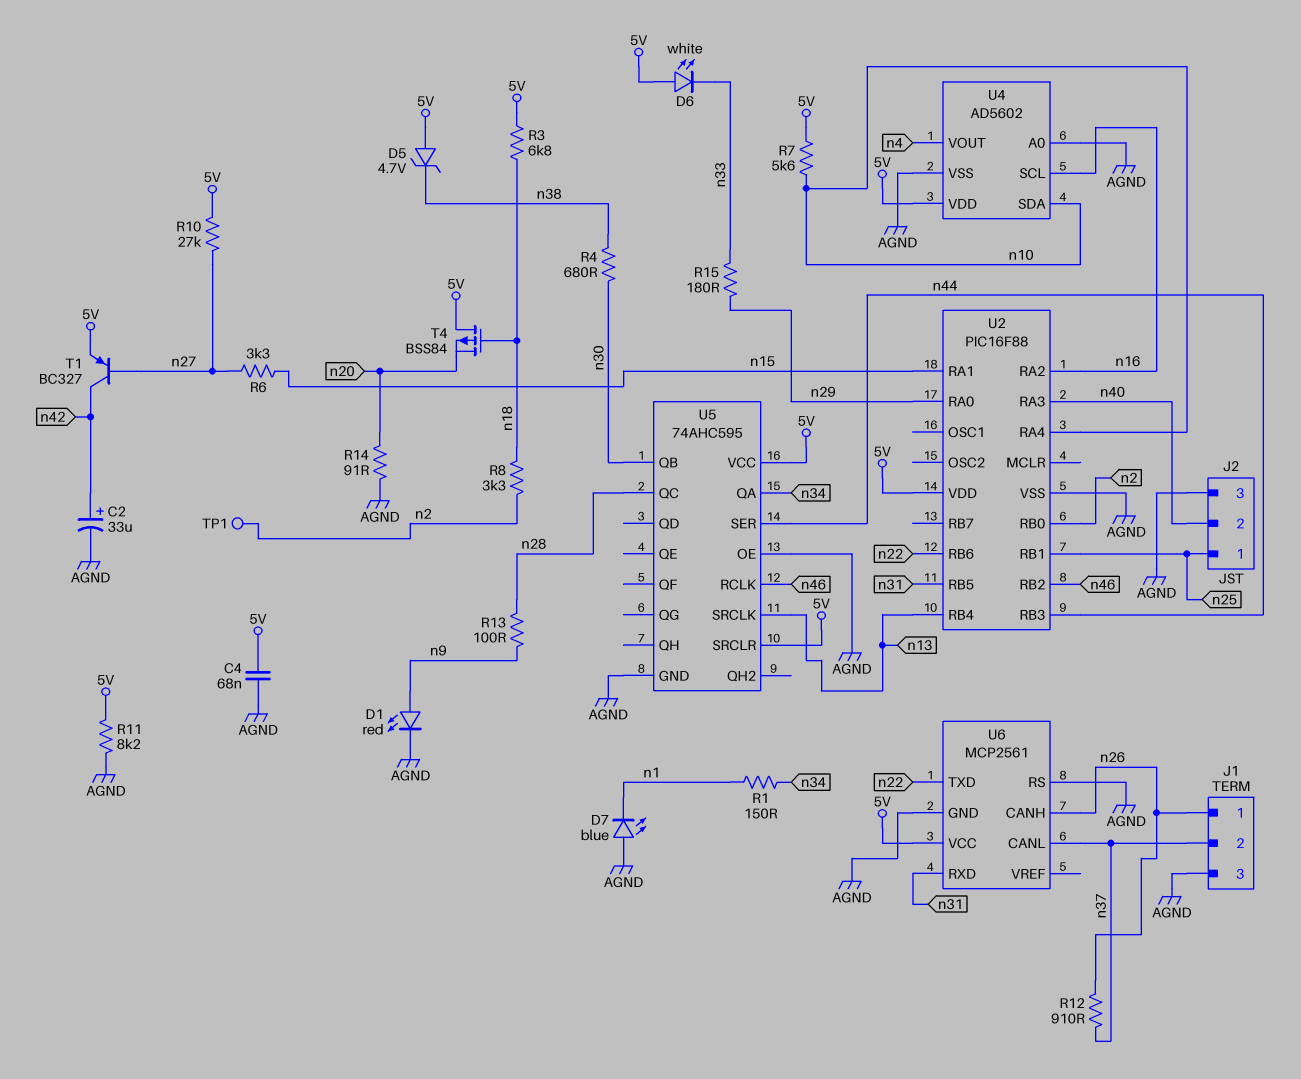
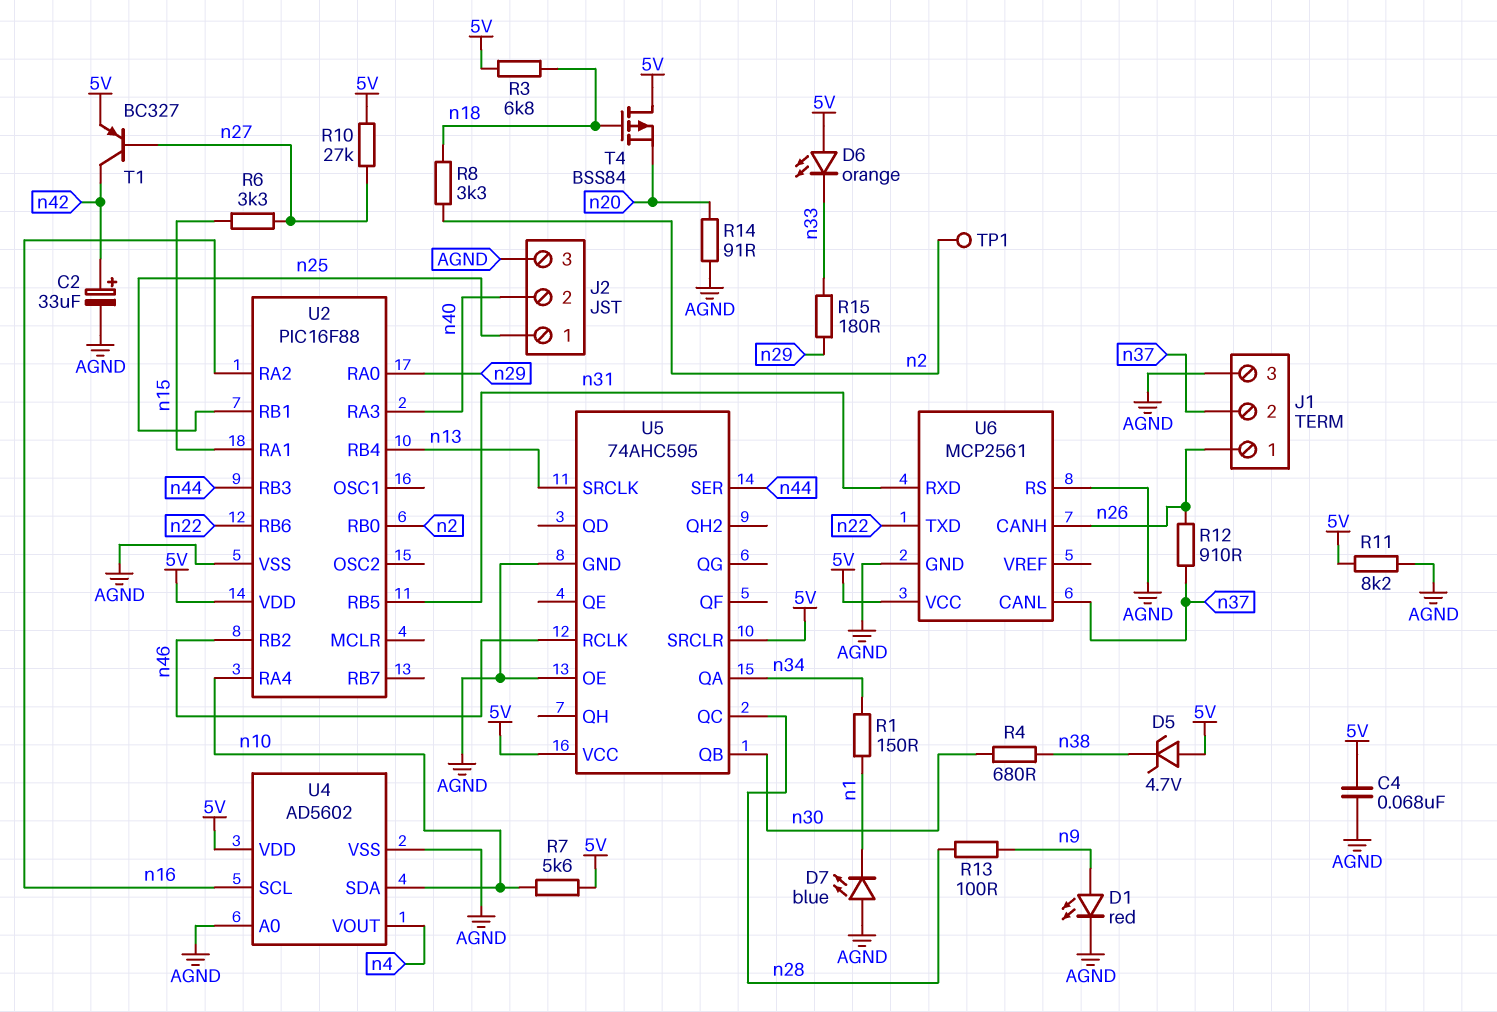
D6: LED white (A 5V, K n33) -> LED orange (A 5V, K n33)

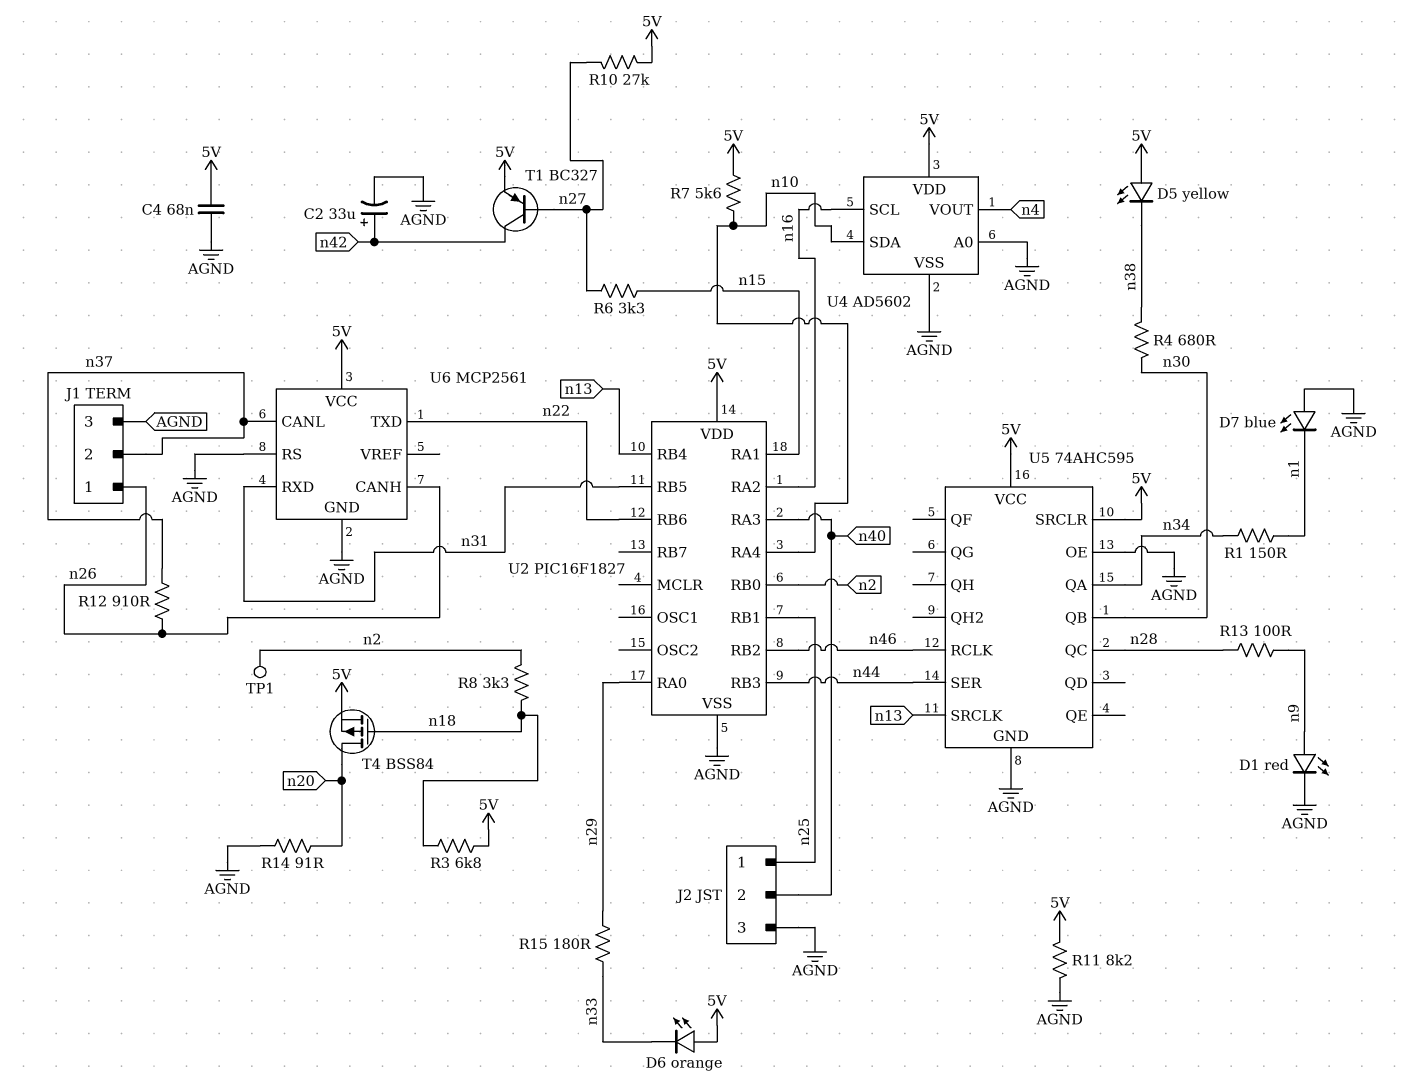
D5: zener 4.7V (A 5V, K n38) -> LED yellow (A 5V, K n38)
T4: PMOS BSS84 (G n18, D 5V, S n20) -> PMOS BSS84 (G n18, D n20, S 5V)
U2: PIC16F88 -> PIC16F1827

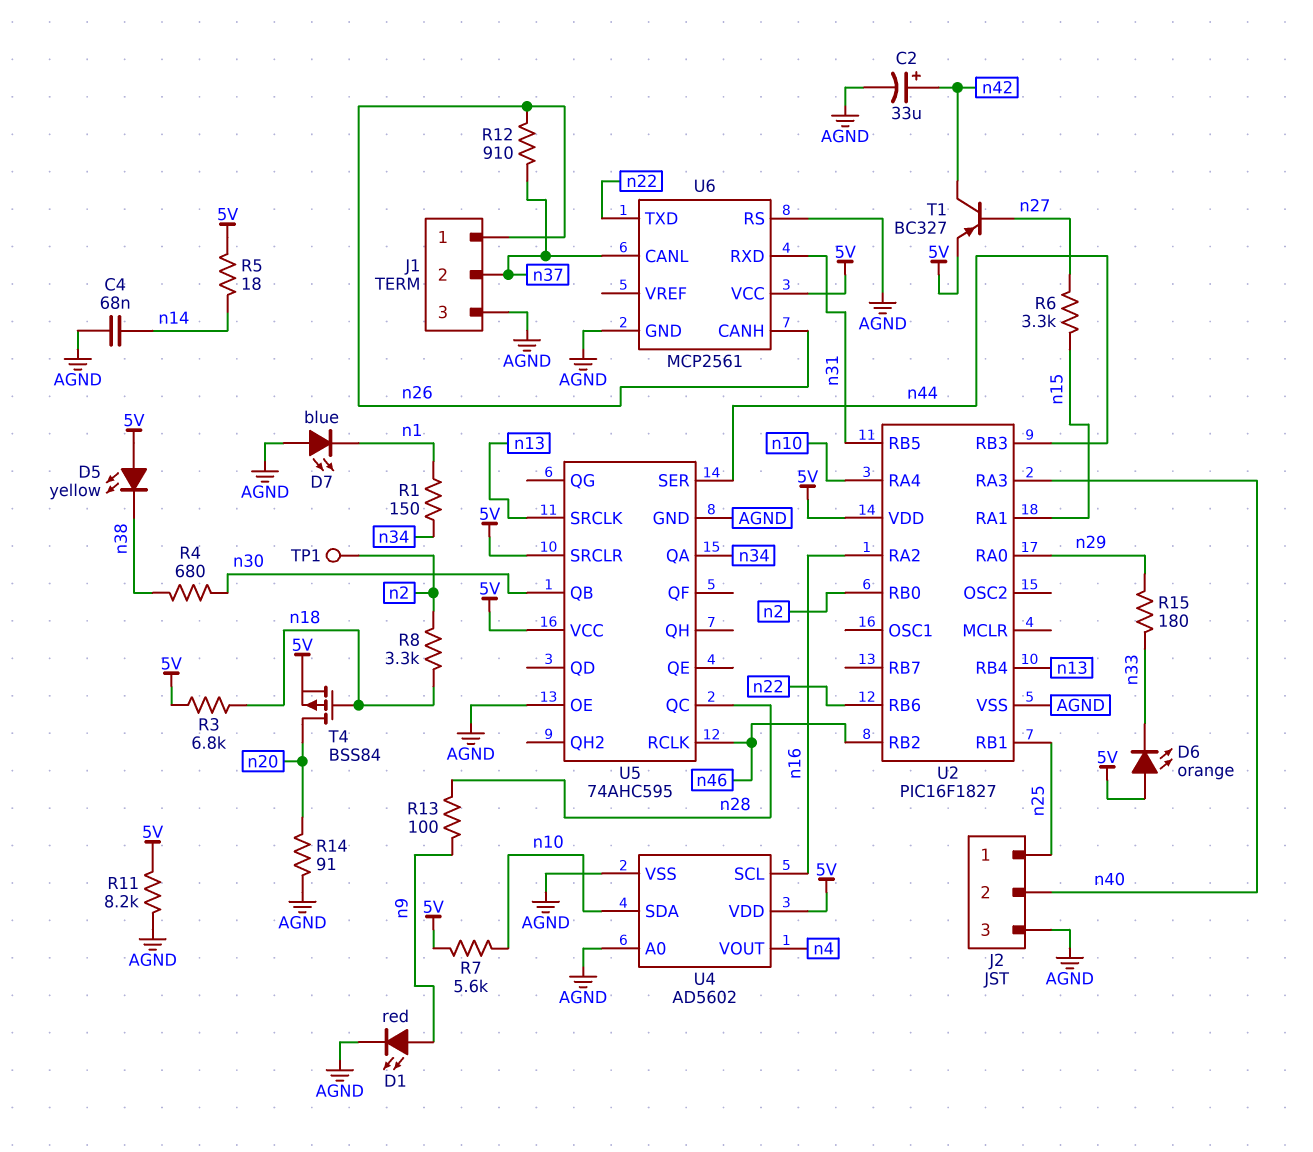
C4: 68nF (5V, AGND) -> 68nF (AGND, n14)
R5: none -> 18 (5V, n14)
R10: 27k (5V, n27) -> none

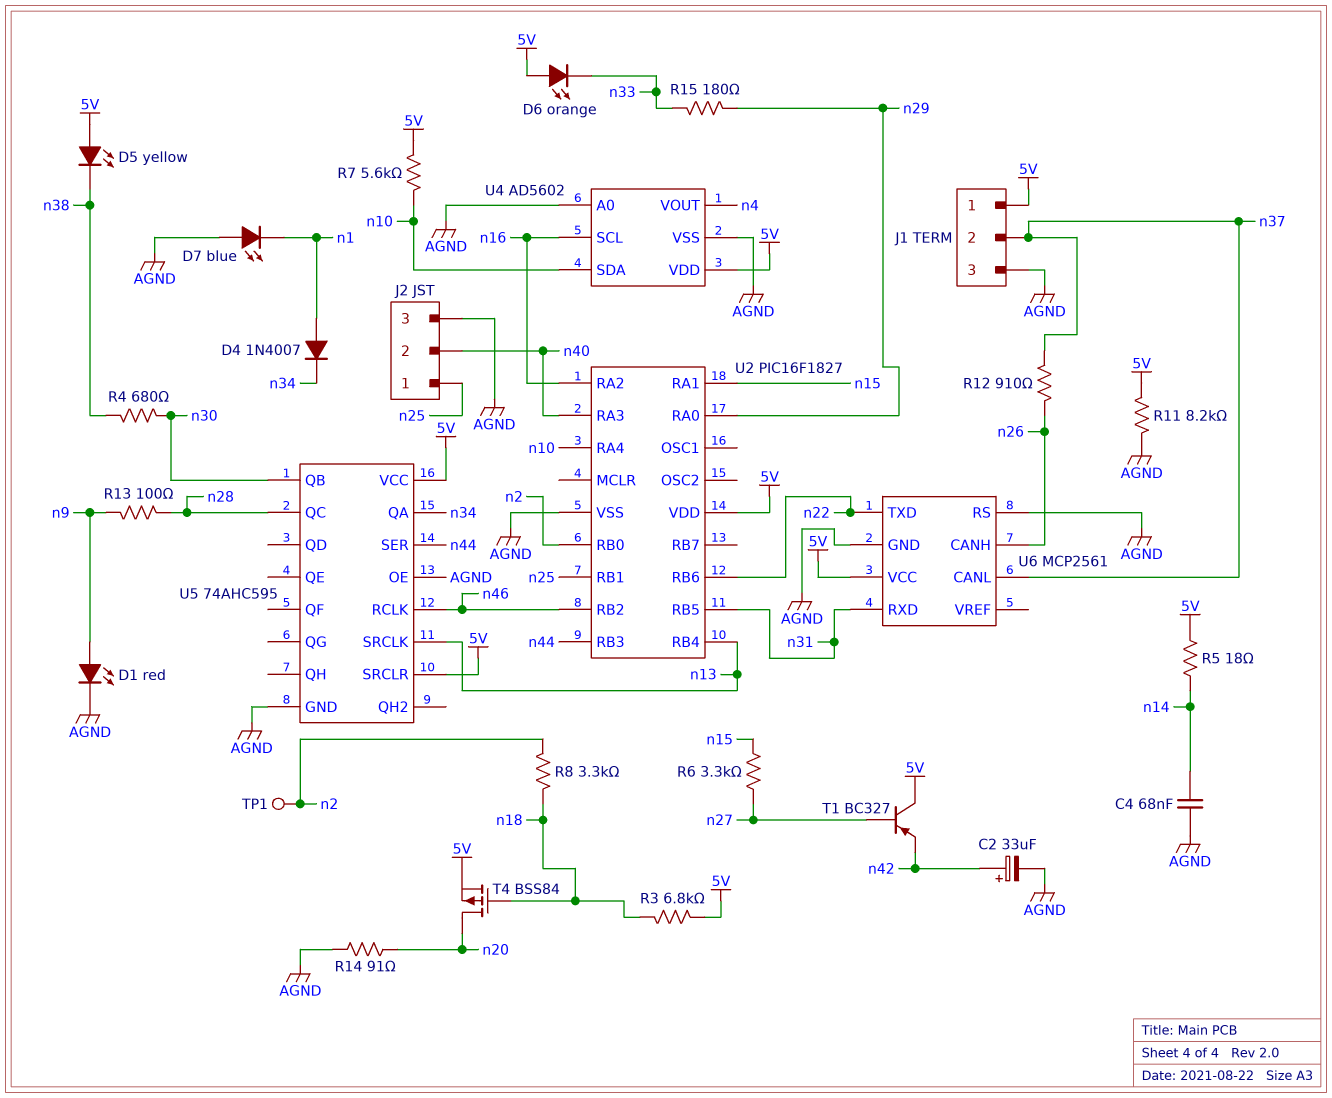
D4: none -> diode 1N4007 (A n1, K n34)
J1 pin 1: n26 -> 5V
R1: 150 (n1, n34) -> none
T1: PNP BC327 (B n27, C n42, E 5V) -> PNP BC327 (B n27, C 5V, E n42)

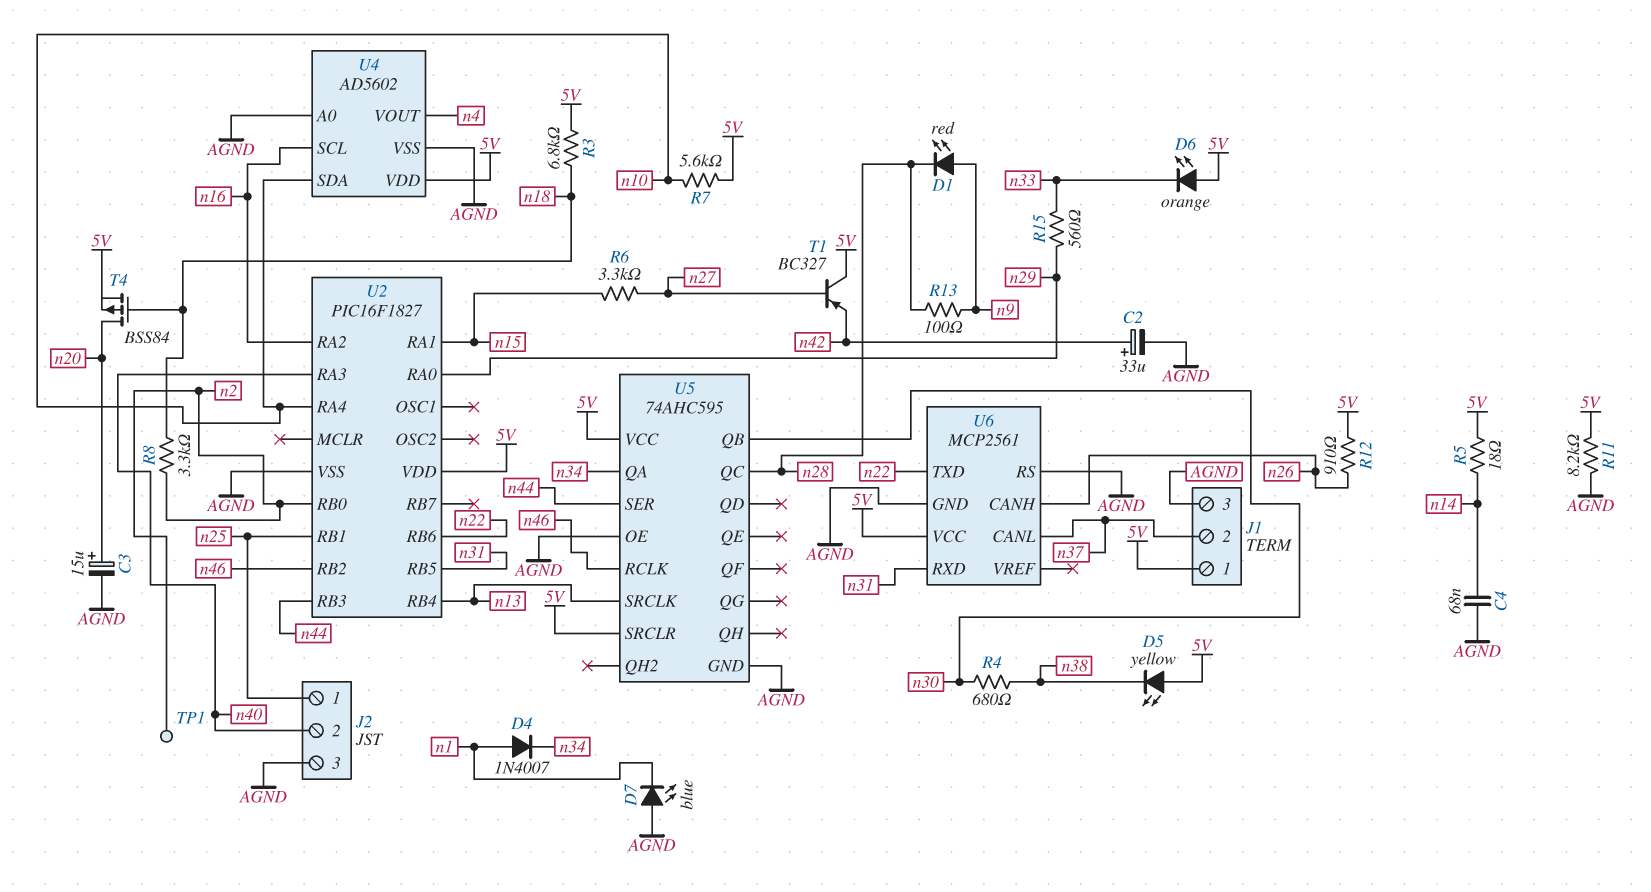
C3: none -> 15uF (plus n20, minus AGND)
D1: LED red (A n9, K AGND) -> LED red (A n9, K n28)
R12: 910 (n26, n37) -> 910 (5V, n26)
R14: 91 (AGND, n20) -> none
R15: 180 (n29, n33) -> 560 (n29, n33)

